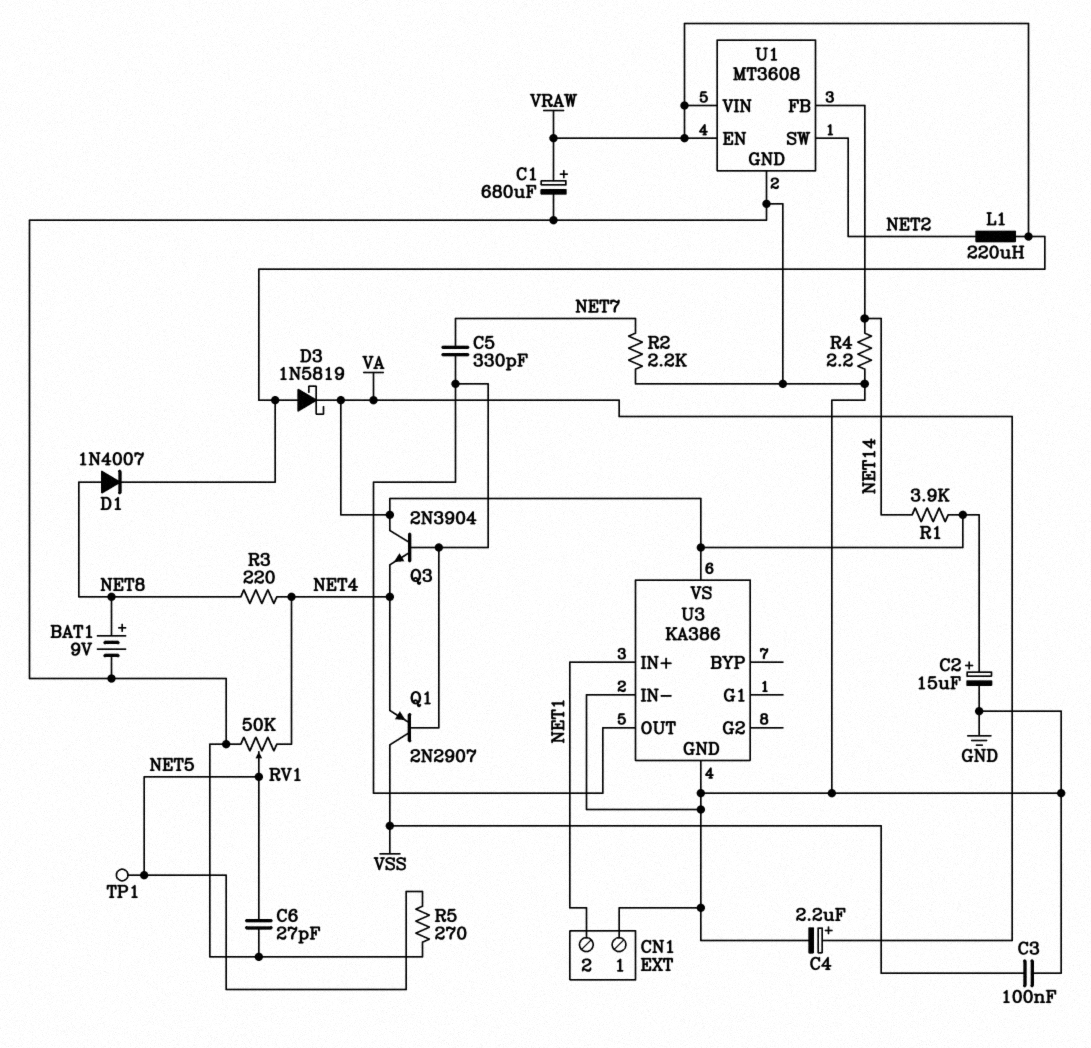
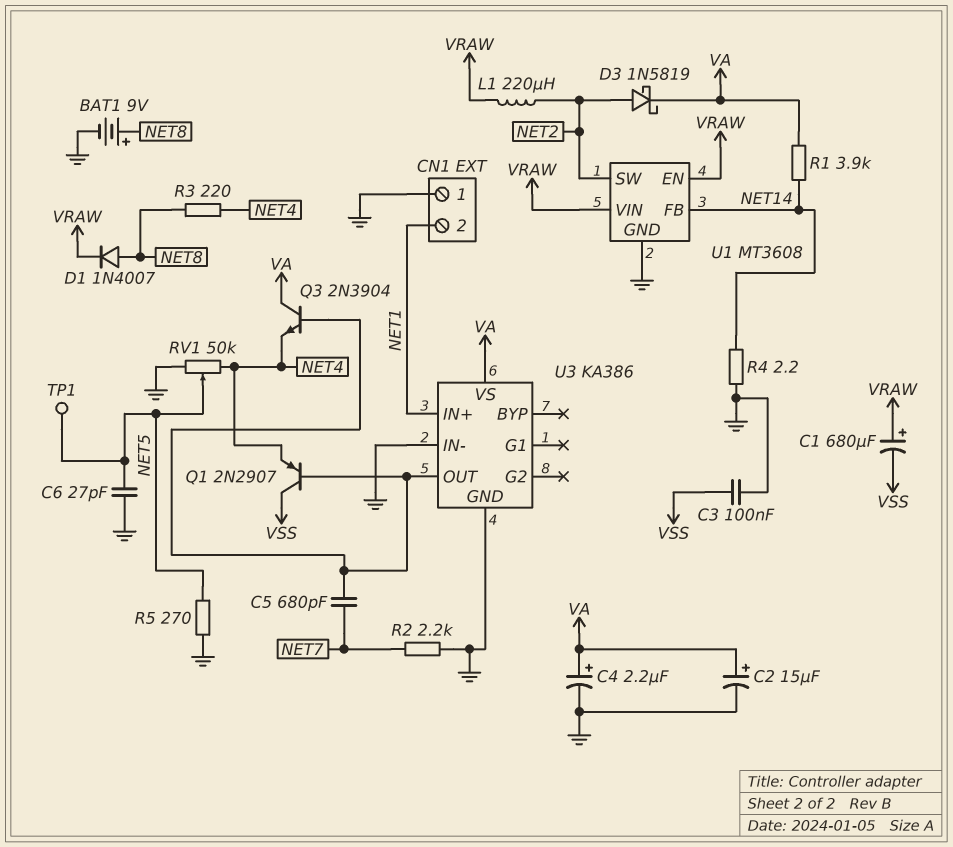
C1: 680uF (plus VRAW, minus GND) -> 680uF (plus VRAW, minus VSS)
C5: 330pF (NET7, U3/OUT) -> 680pF (NET7, U3/OUT)
D3: schottky 1N5819 (A VRAW, K VA) -> schottky 1N5819 (A NET2, K VA)

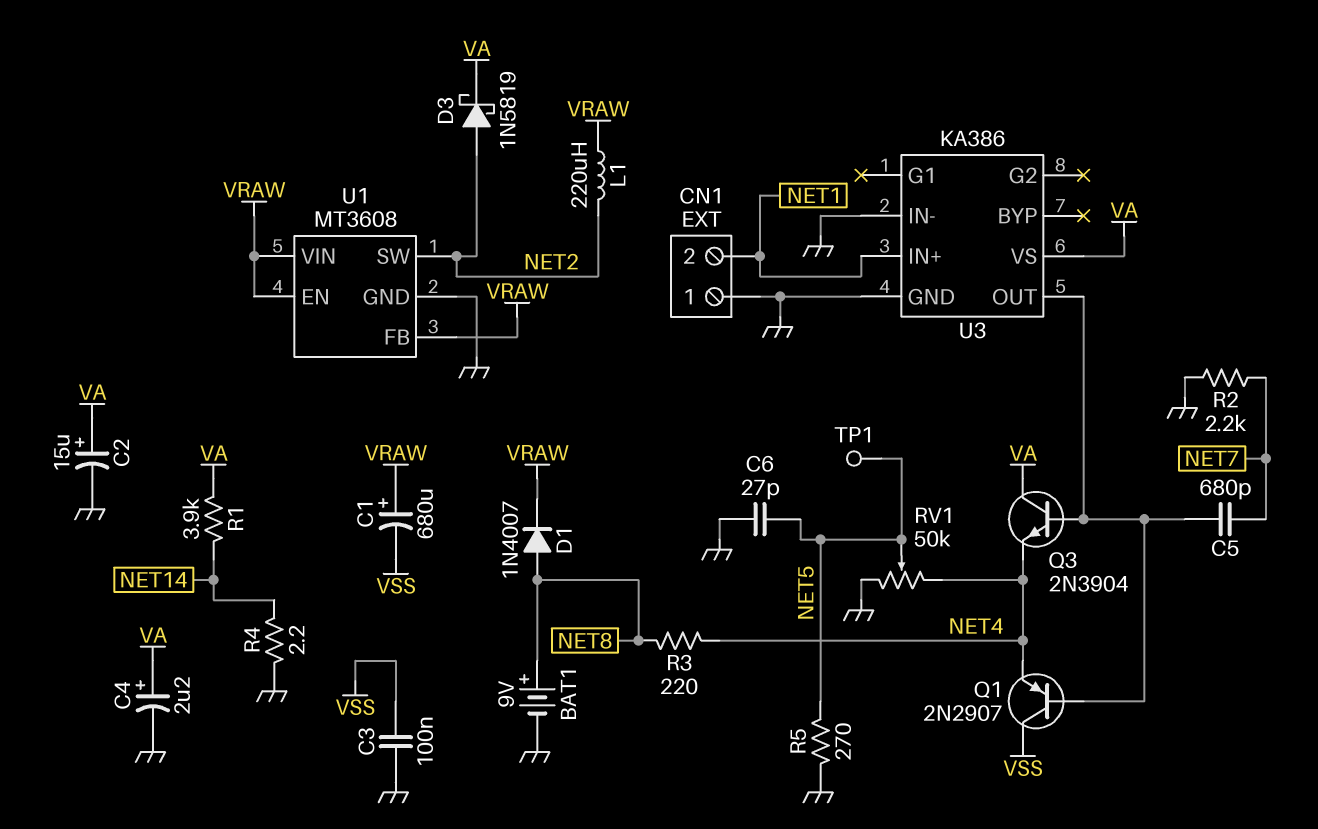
U1 pin FB: NET14 -> VRAW

